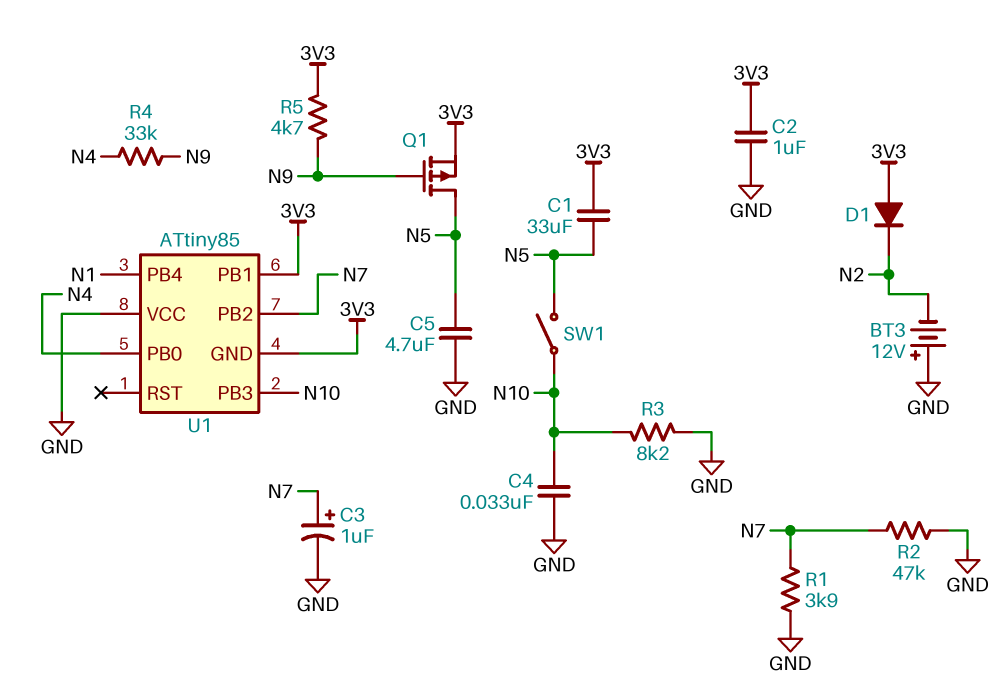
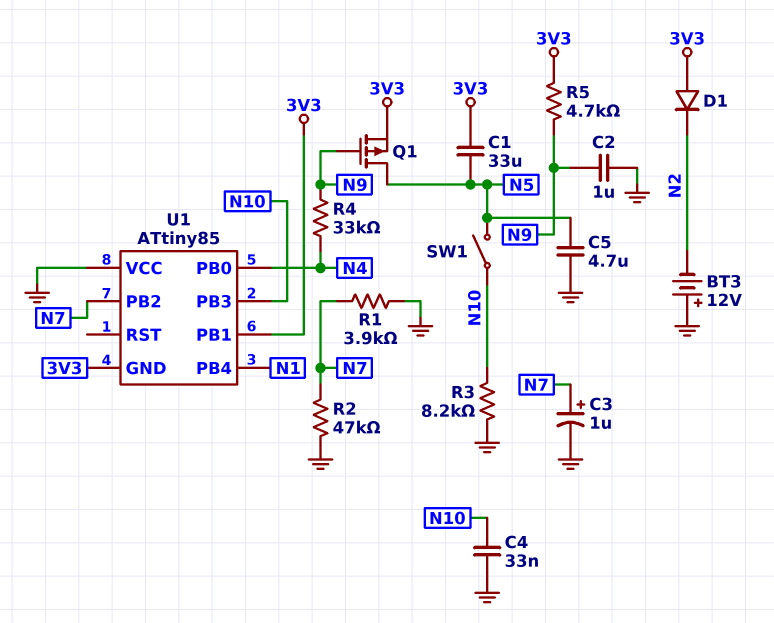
C2: 1uF (3V3, GND) -> 1uF (GND, N9)

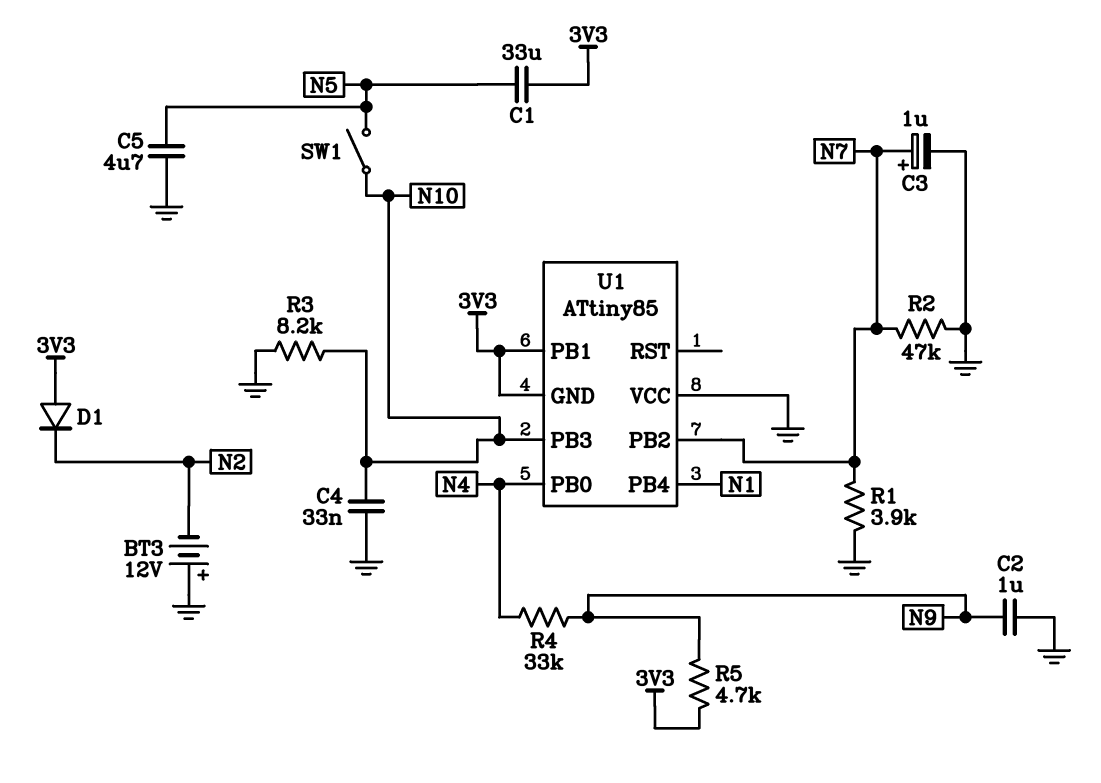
Q1: PMOS (G N9, D N5, S 3V3) -> none

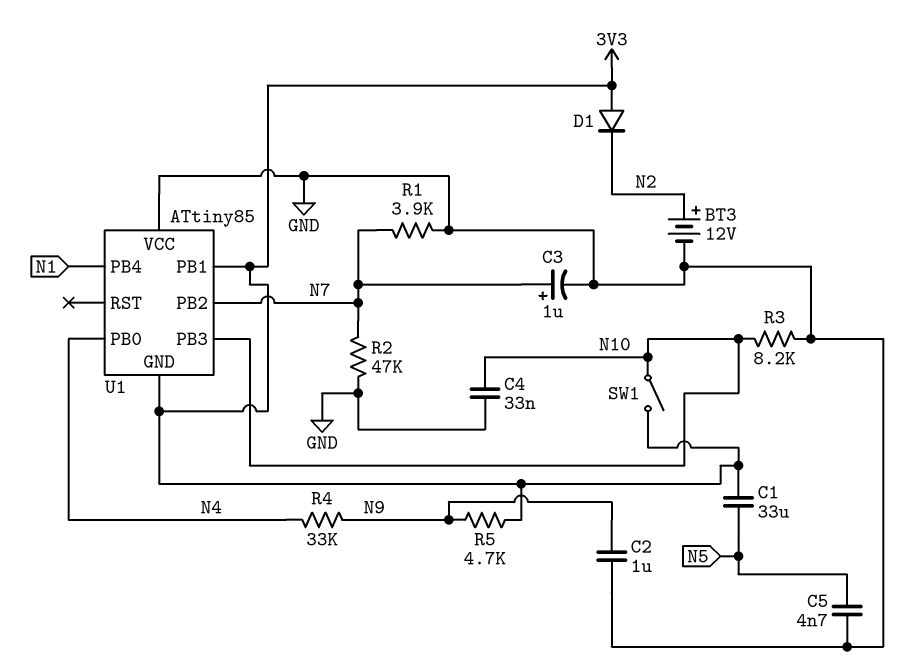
BT3: 12V (plus GND, minus N2) -> 12V (plus N2, minus GND)
C5: 4.7uF (GND, N5) -> 4.7nF (GND, N5)
SW1: switch (N5, N10) -> switch (3V3, N10)

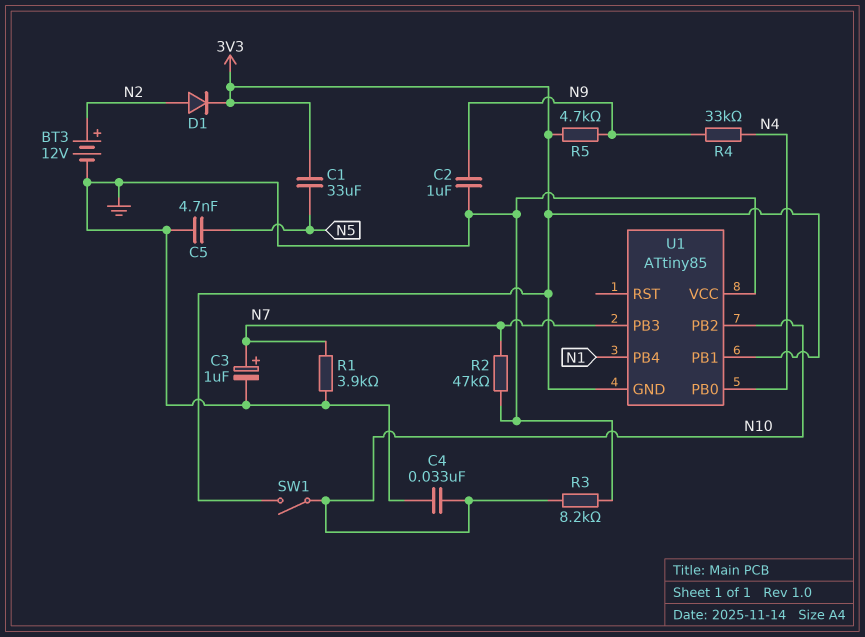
D1: diode (A 3V3, K N2) -> diode (A N2, K 3V3)
U1 pin PB2: N7 -> N10
U1 pin PB3: N10 -> N7

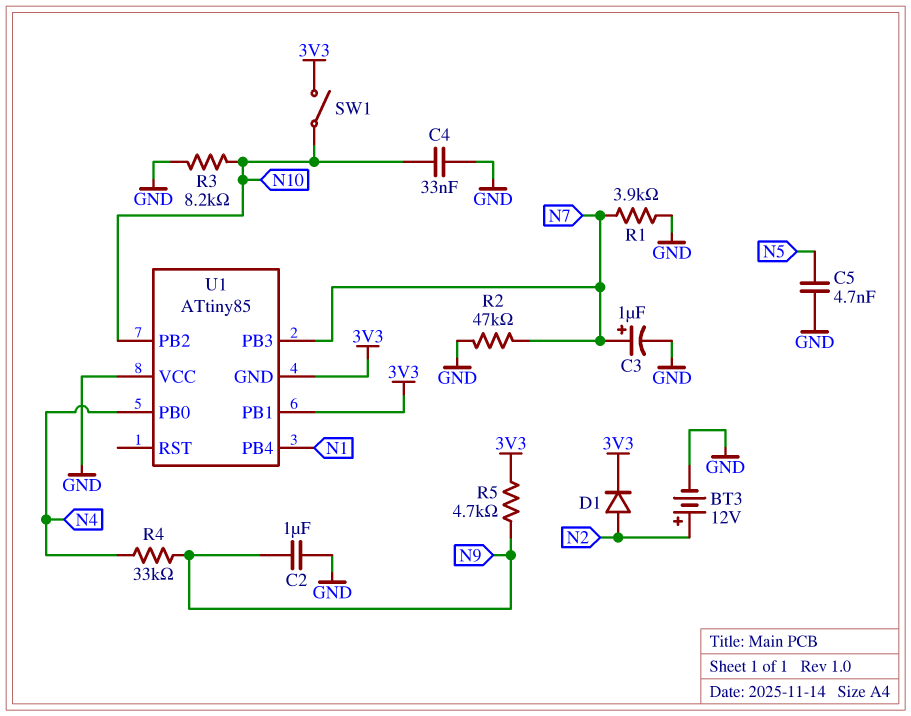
C1: 33uF (3V3, N5) -> none

